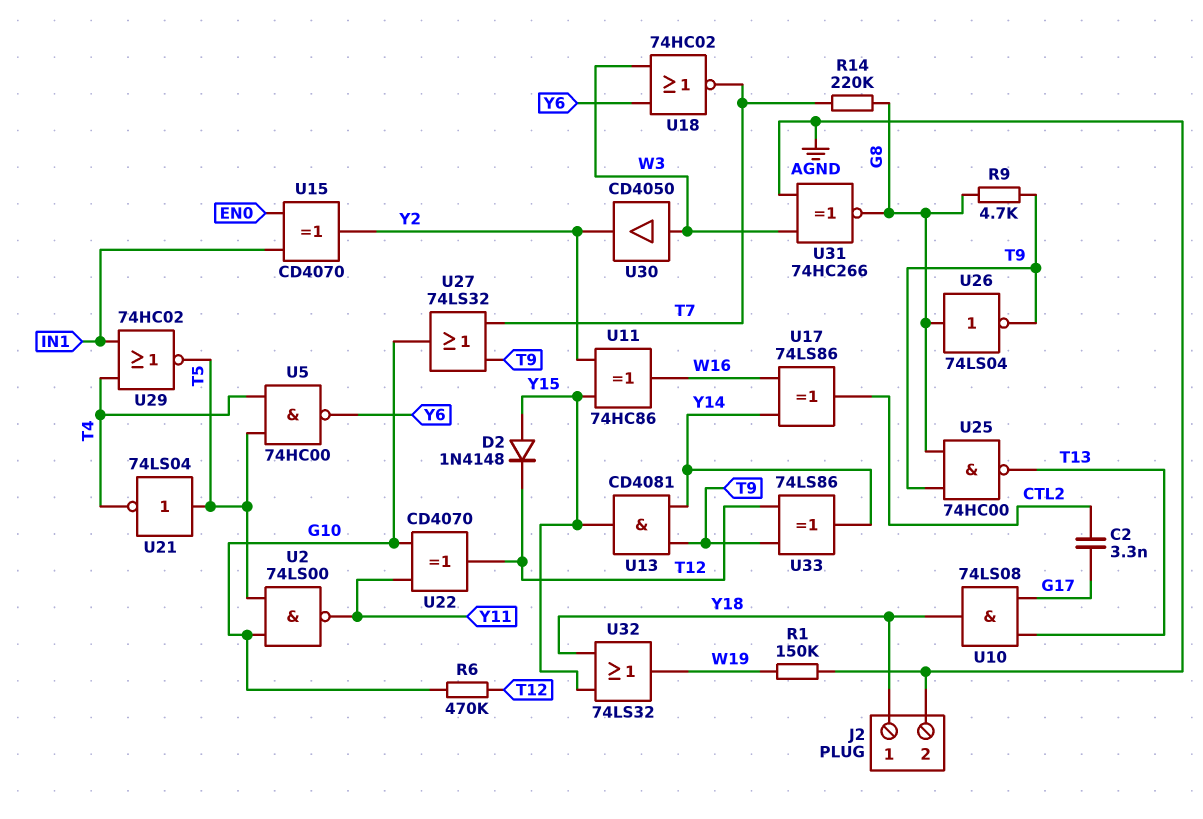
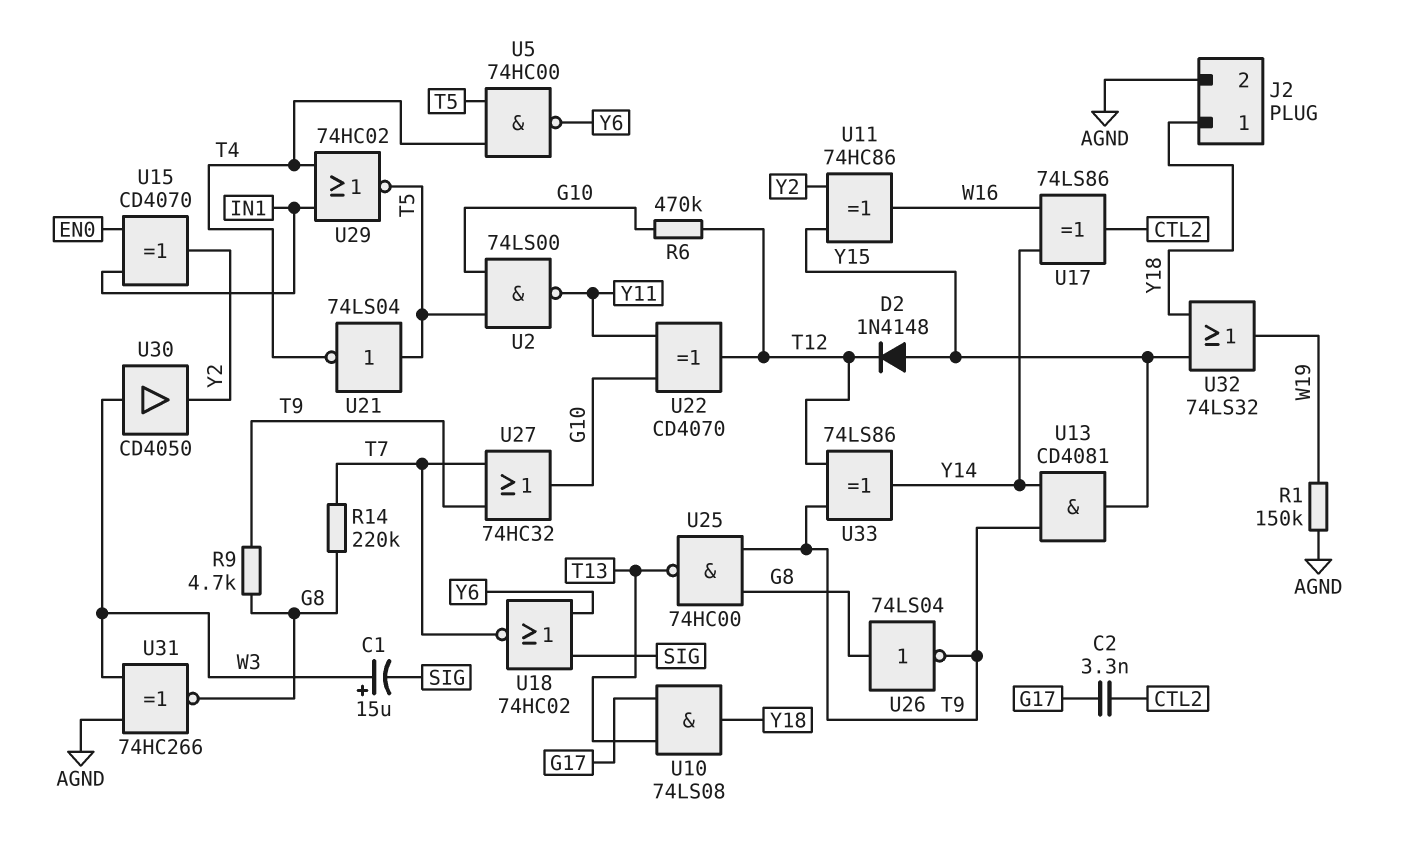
C1: none -> 15uF (plus W3, minus SIG)
U18: NOR 74HC02 (in W3, in Y6, out T7) -> NOR 74HC02 (in SIG, in Y6, out T7)
U27: OR 74LS32 (in T7, in T9, out G10) -> OR 74HC32 (in T7, in T9, out G10)

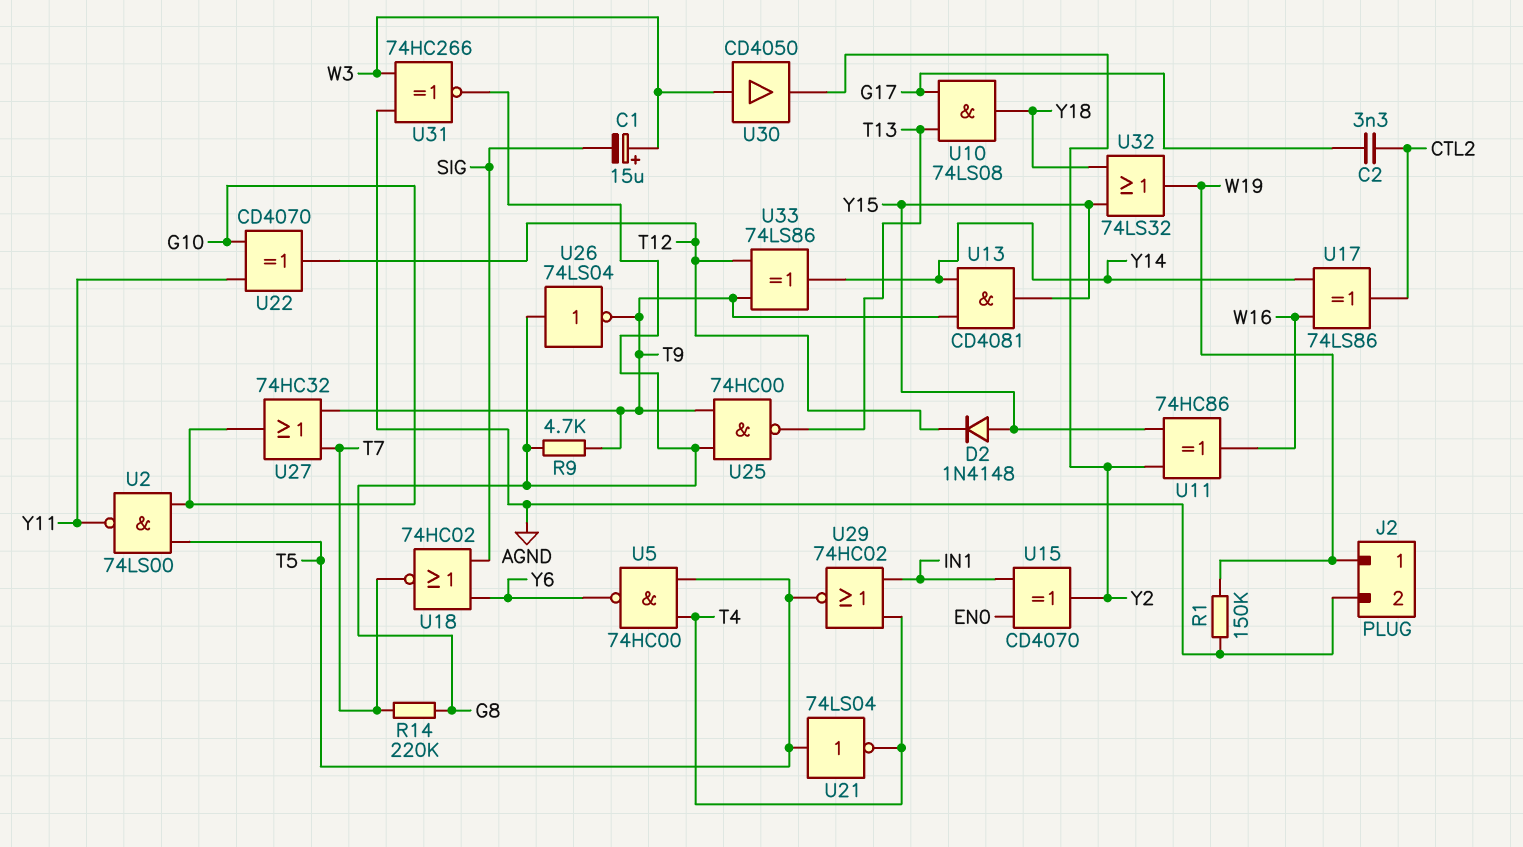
J2 pin 1: Y18 -> W19
R6: 470k (G10, T12) -> none

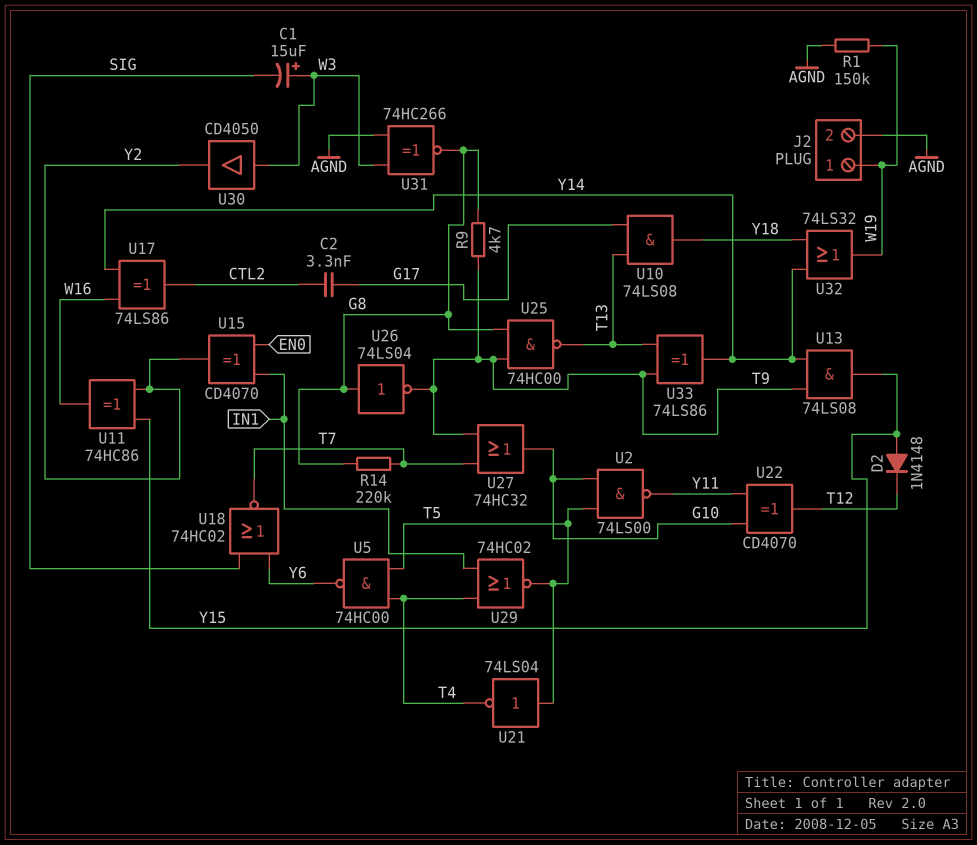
U13: AND CD4081 (in T9, in Y14, out Y15) -> AND 74LS08 (in T9, in Y14, out Y15)
U32: OR 74LS32 (in Y15, in Y18, out W19) -> OR 74LS32 (in Y14, in Y18, out W19)
U33: XOR 74LS86 (in T9, in T12, out Y14) -> XOR 74LS86 (in T9, in T13, out Y14)

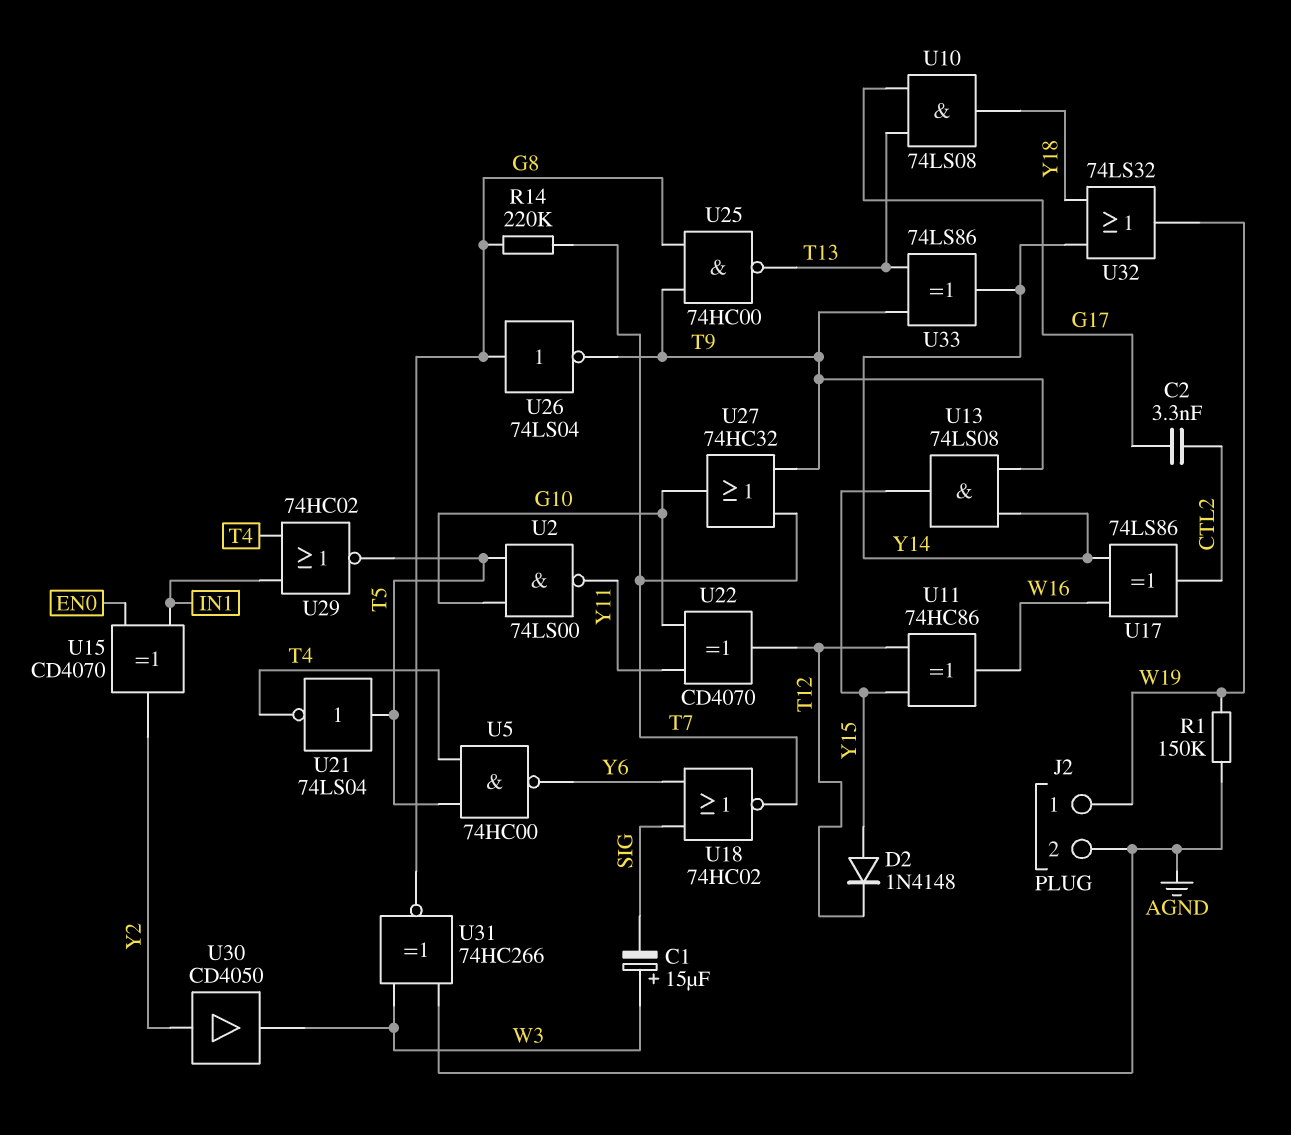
R9: 4.7k (G8, T9) -> none
U11: XOR 74HC86 (in Y2, in Y15, out W16) -> XOR 74HC86 (in T12, in Y15, out W16)
U30: buffer CD4050 (in W3, out Y2) -> buffer CD4050 (in Y2, out W3)

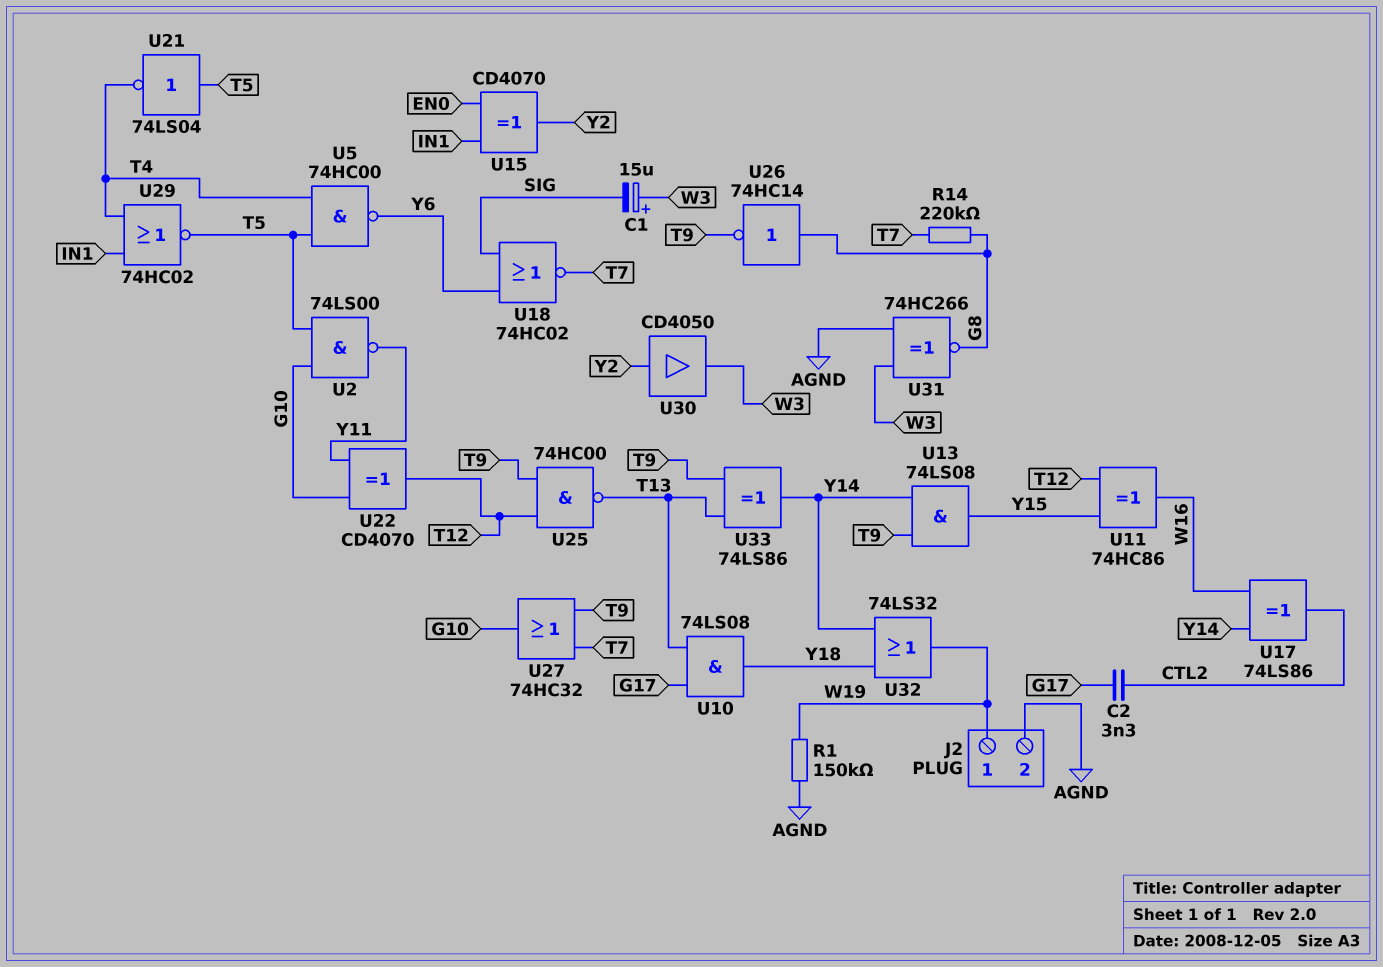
D2: diode 1N4148 (A Y15, K T12) -> none
U25: NAND 74HC00 (in G8, in T9, out T13) -> NAND 74HC00 (in T9, in T12, out T13)
U26: NOT 74LS04 (in G8, out T9) -> NOT 74HC14 (in G8, out T9)

